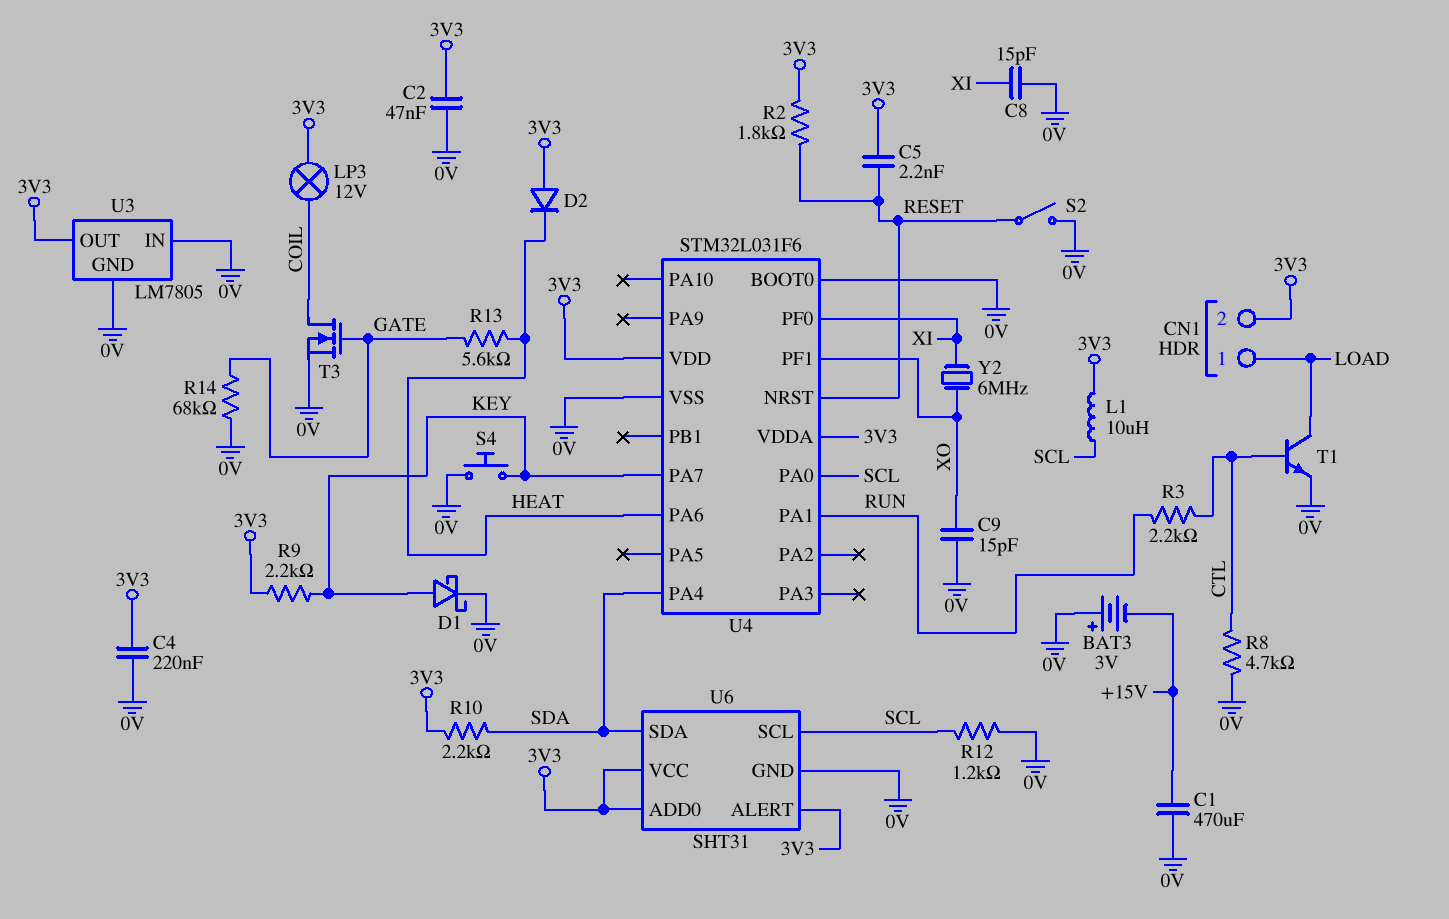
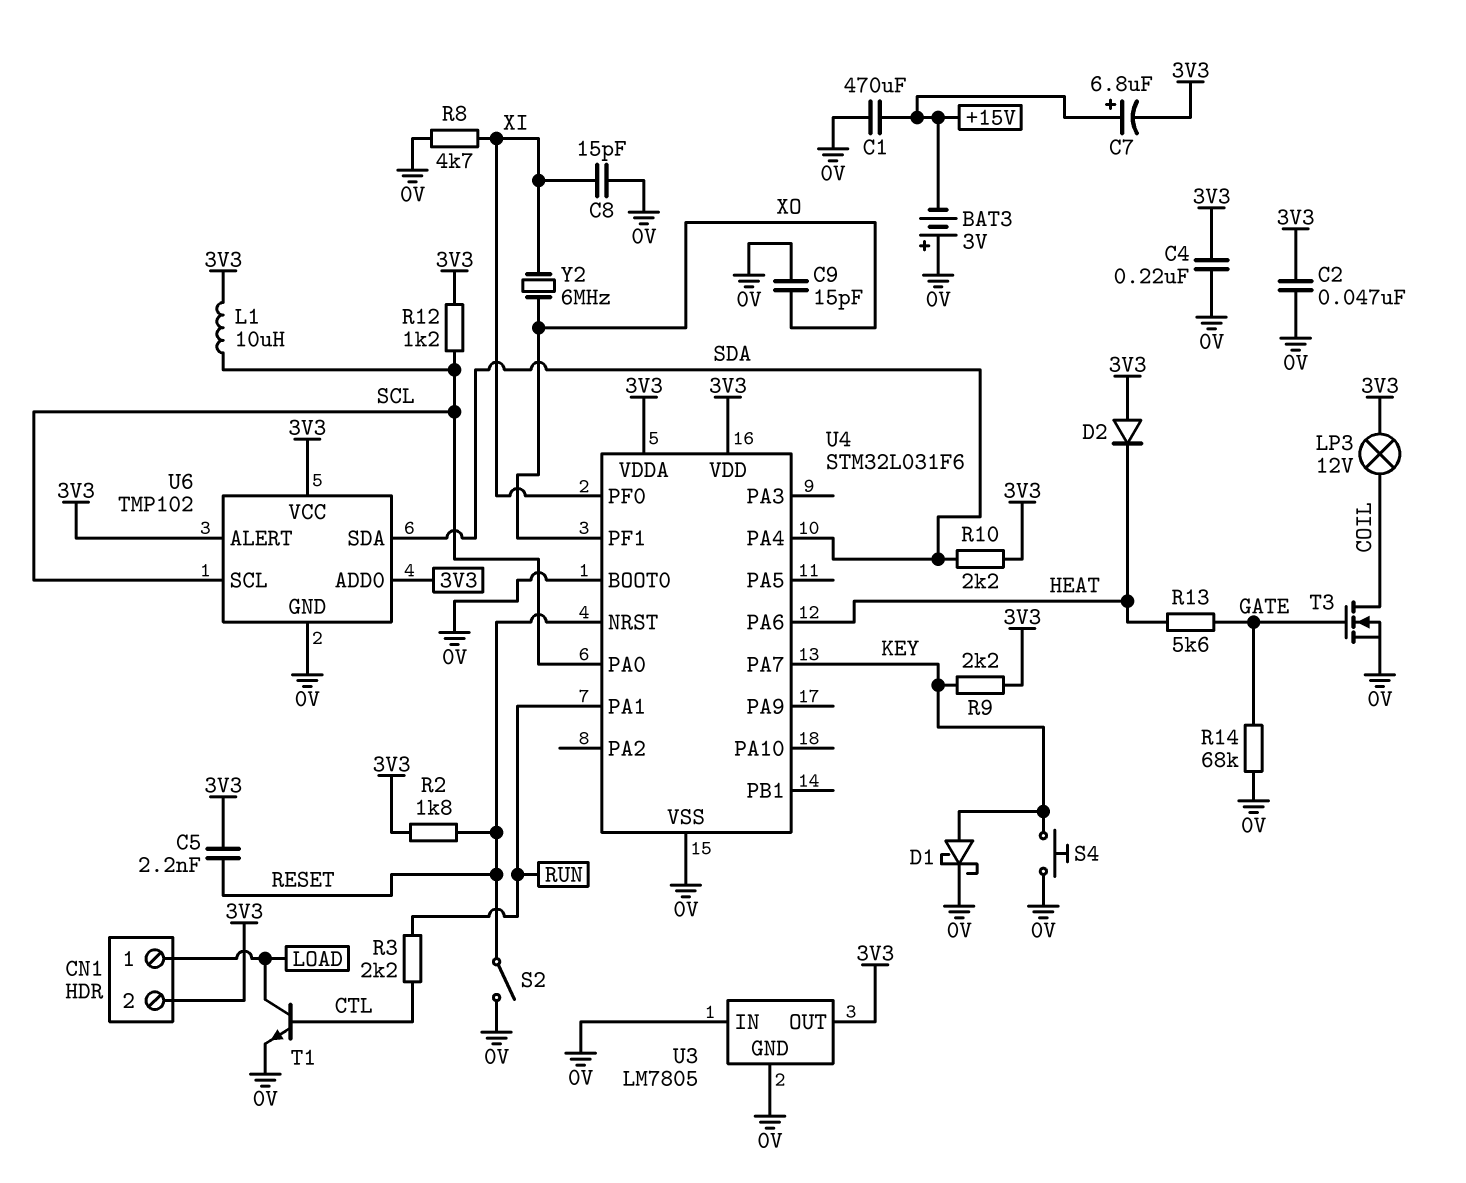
C7: none -> 6.8uF (plus +15V, minus 3V3)
R8: 4.7k (0V, CTL) -> 4.7k (0V, XI)
R12: 1.2k (0V, SCL) -> 1.2k (3V3, SCL)
U6: SHT31 -> TMP102

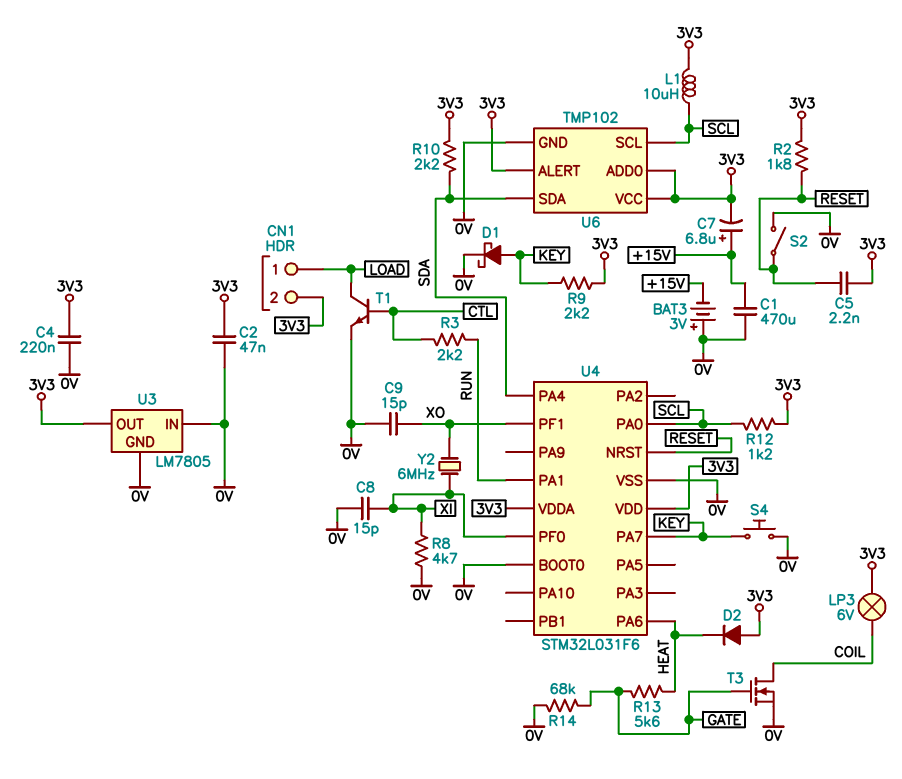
LP3: lamp 12V (3V3, COIL) -> lamp 6V (3V3, COIL)

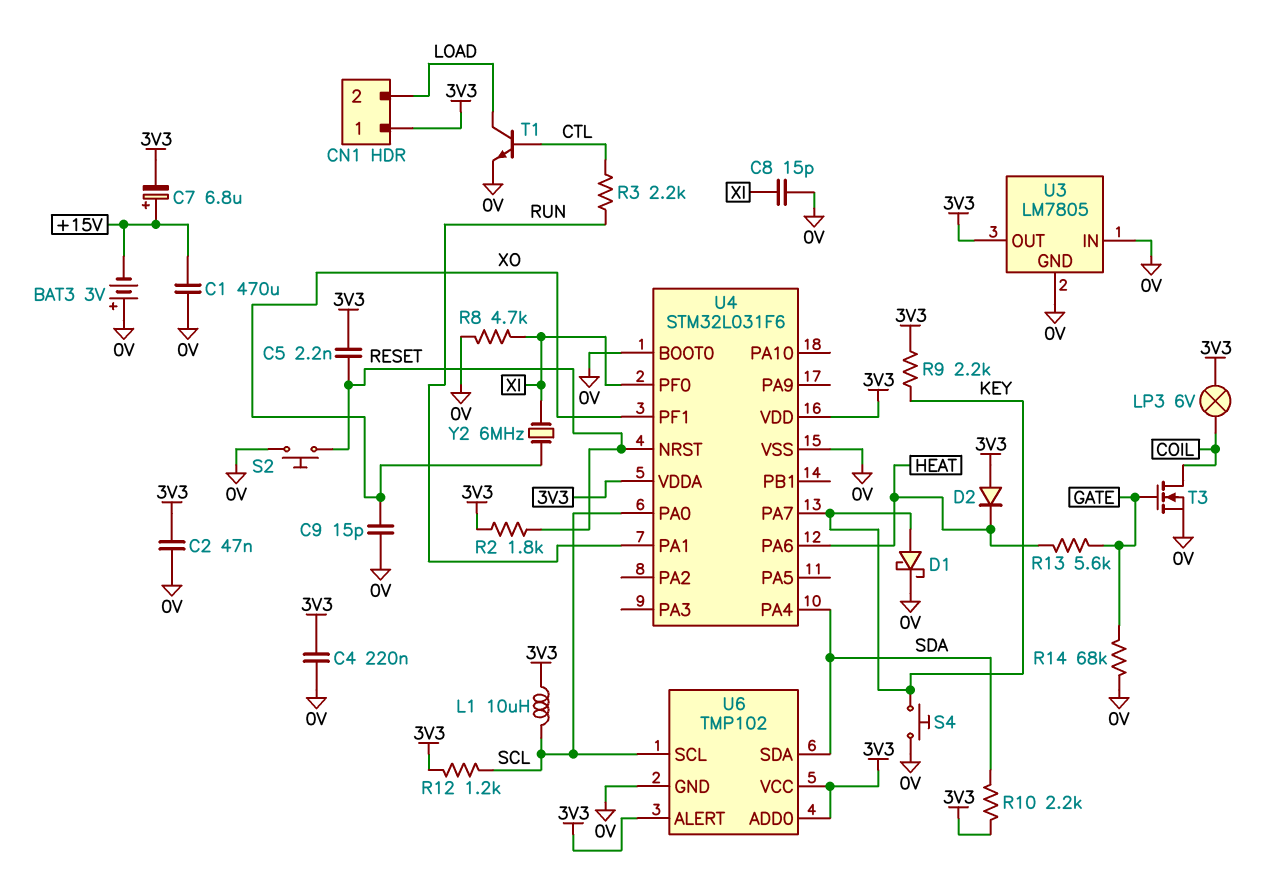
CN1 pin 1: LOAD -> 3V3
CN1 pin 2: 3V3 -> LOAD
S2: switch (0V, RESET) -> button (0V, RESET)

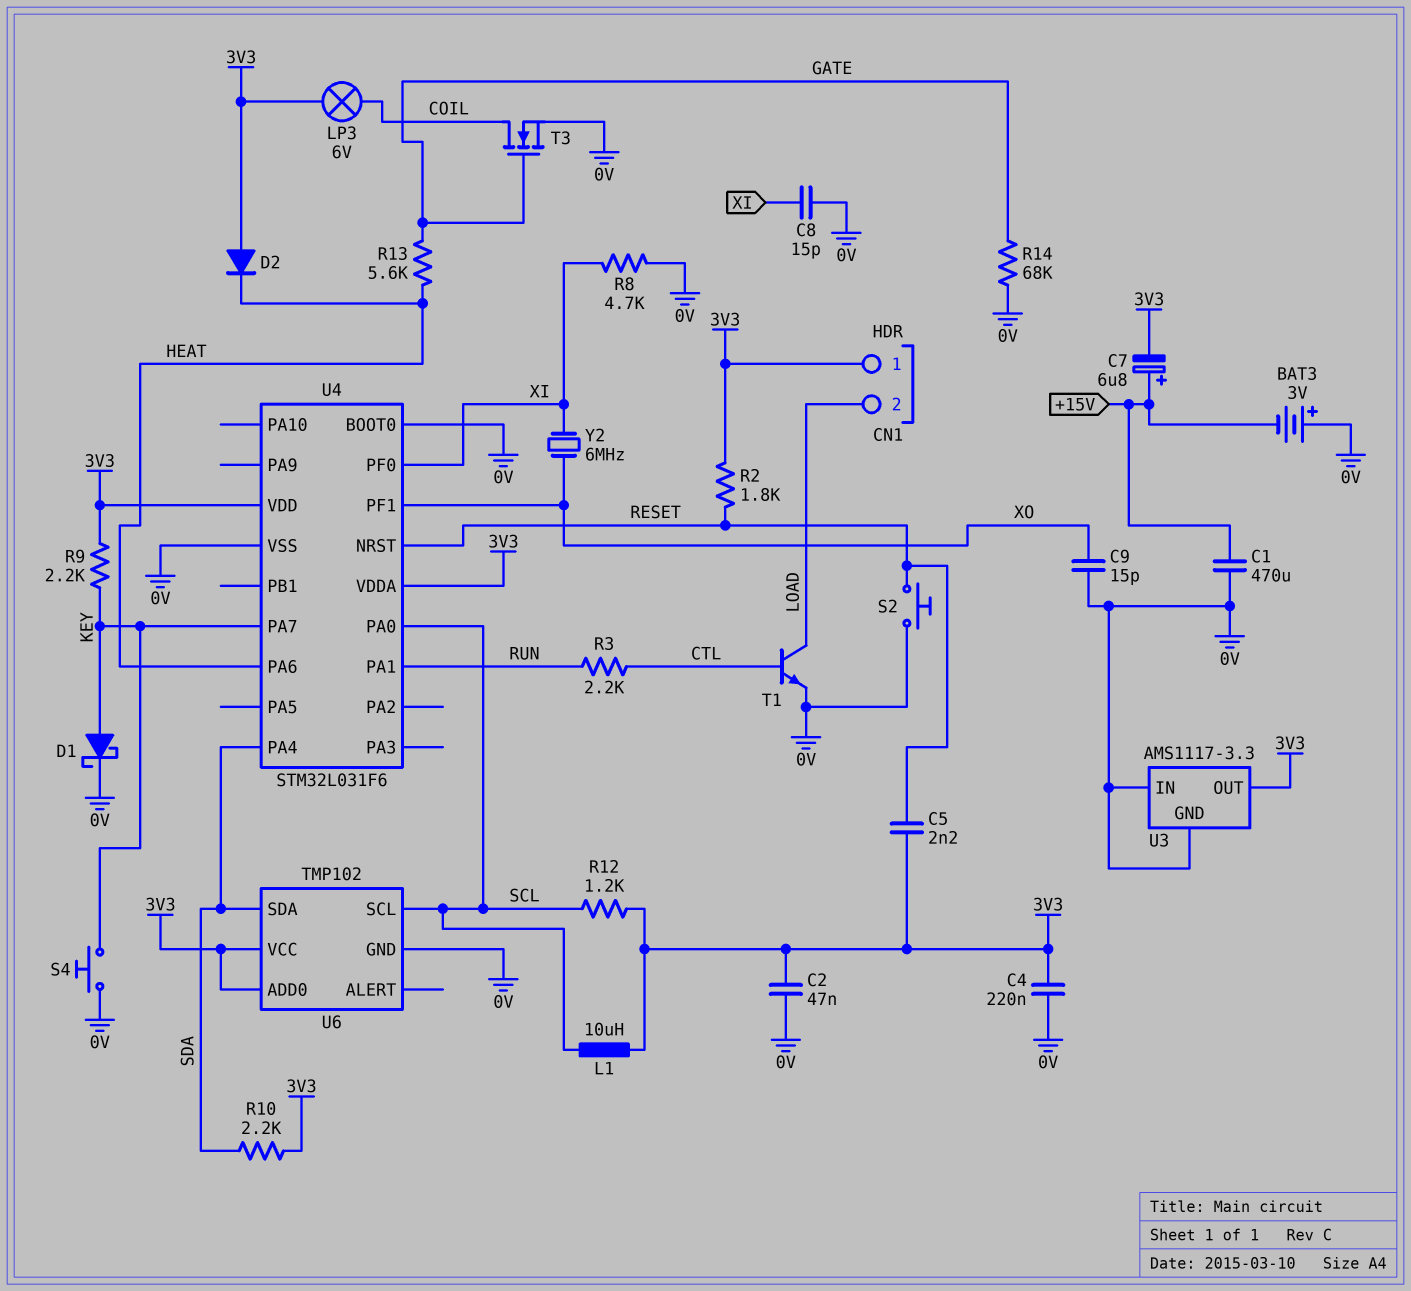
U3: LM7805 -> AMS1117-3.3
U6 pin ALERT: 3V3 -> none

